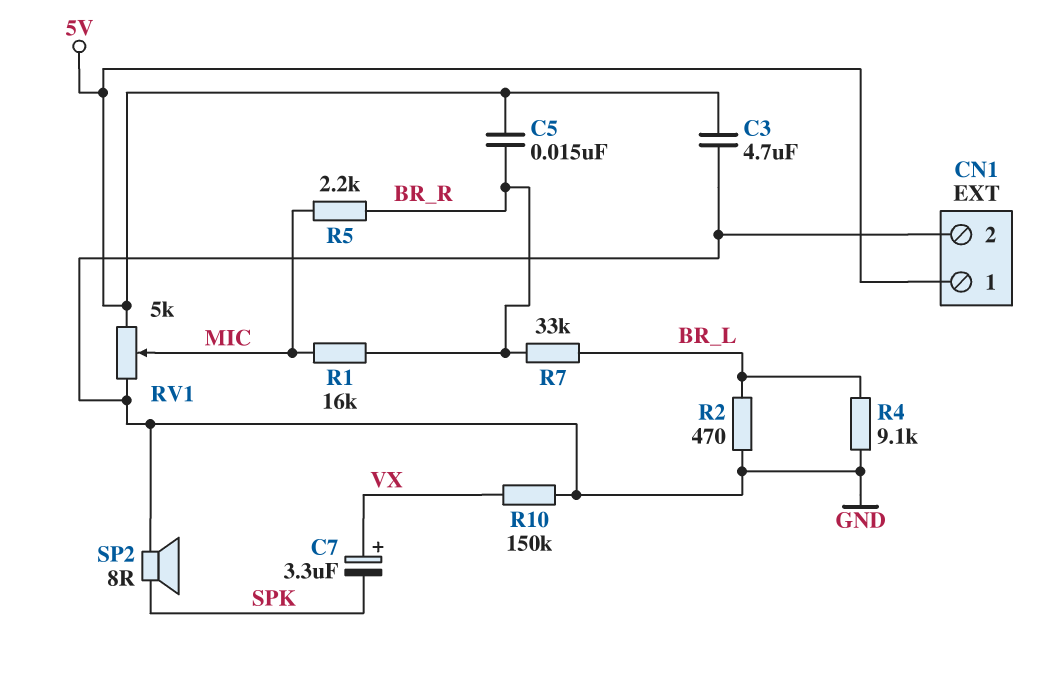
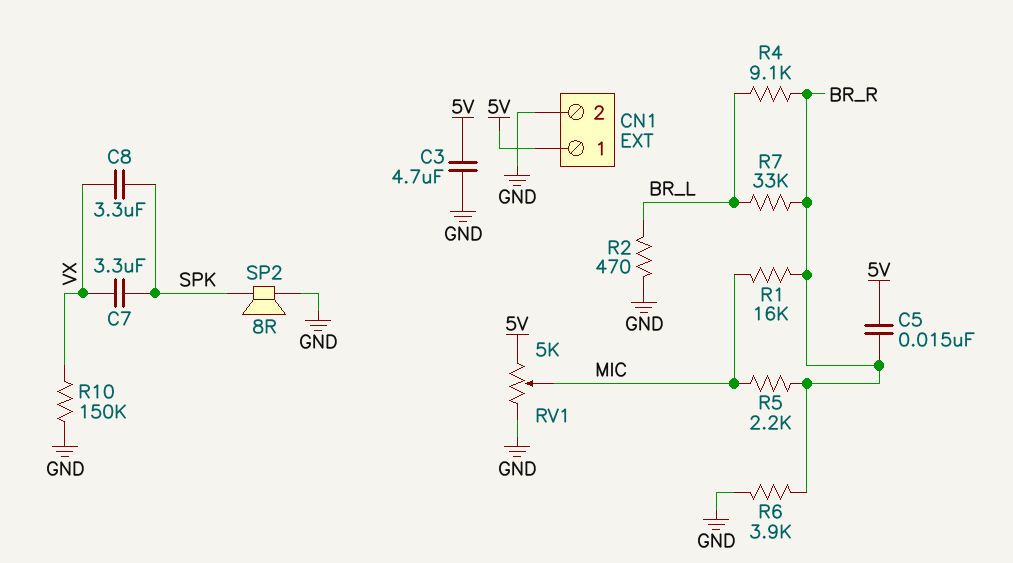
C7: 3.3uF (plus VX, minus SPK) -> 3.3uF (SPK, VX)
C8: none -> 3.3uF (SPK, VX)
R4: 9.1k (BR_L, GND) -> 9.1k (BR_L, BR_R)
R6: none -> 3.9k (BR_R, GND)

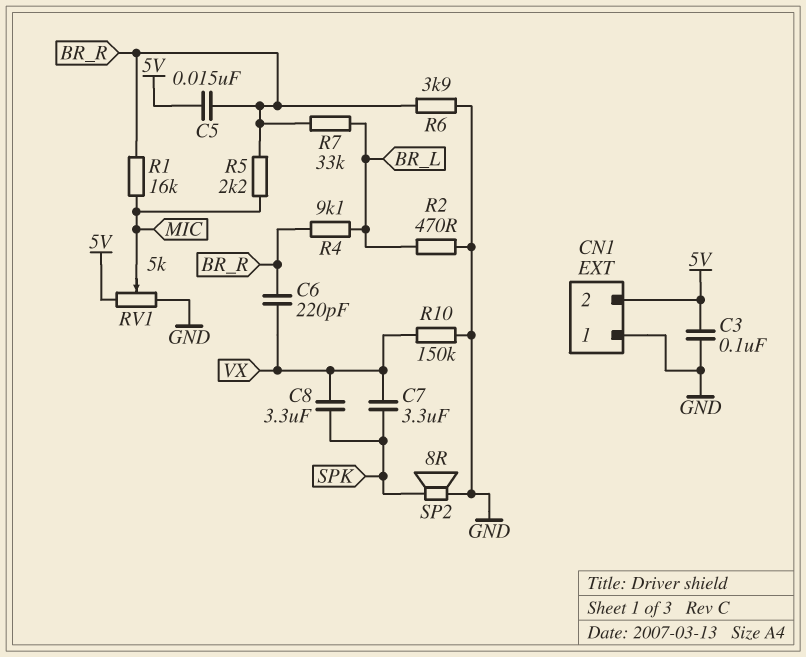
C3: 4.7uF (5V, GND) -> 100nF (5V, GND)
C6: none -> 220pF (BR_R, VX)
CN1 pin 1: 5V -> GND
CN1 pin 2: GND -> 5V

